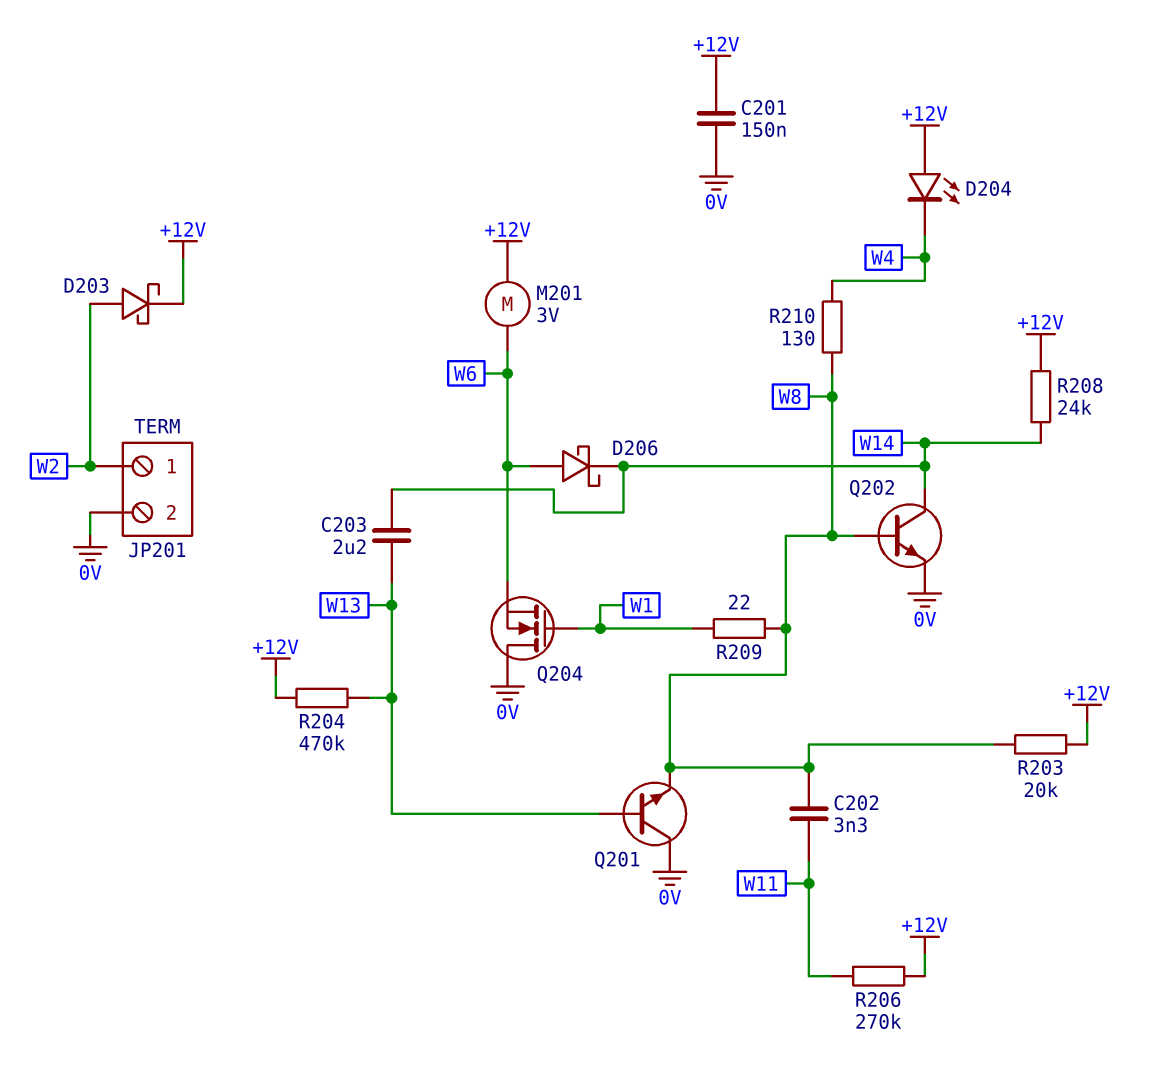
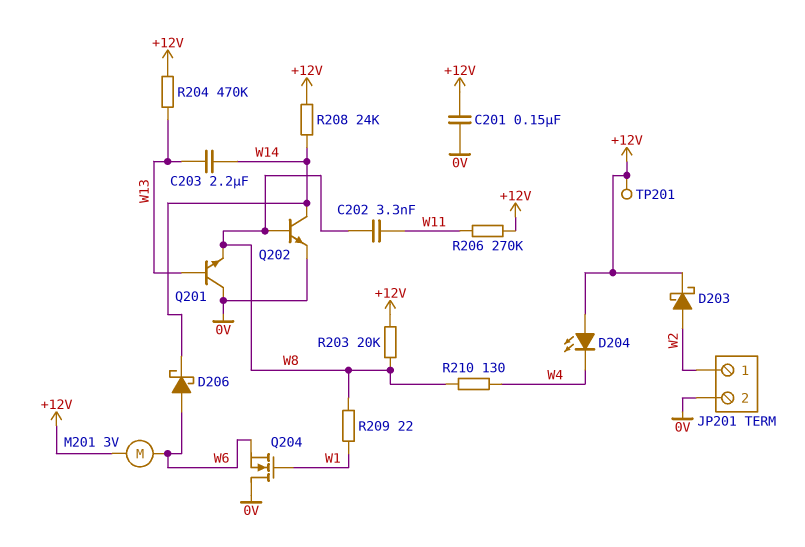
TP201: none -> test point (+12V)

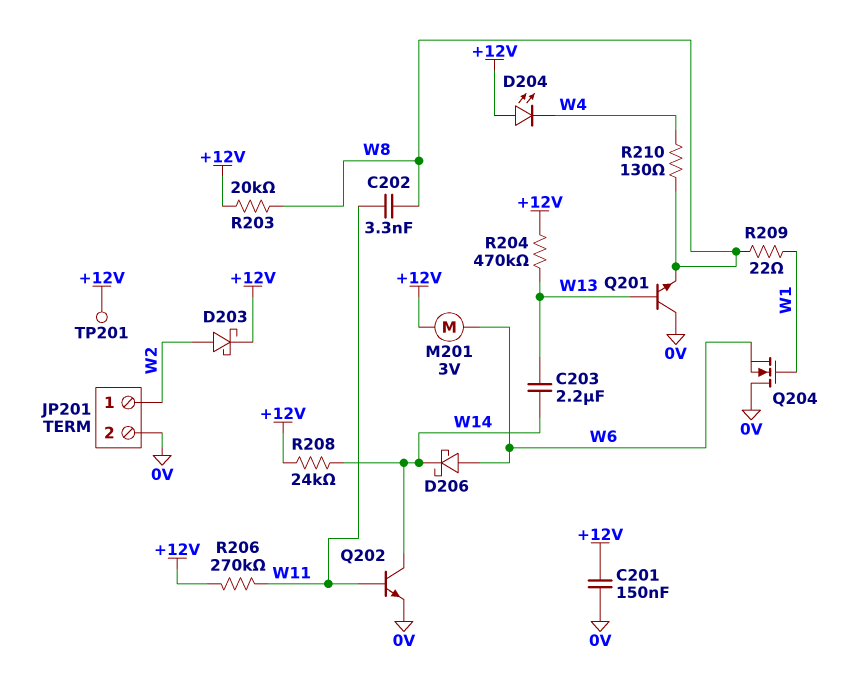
Q202: NPN (B W8, C W14, E 0V) -> NPN (B W11, C W14, E 0V)

